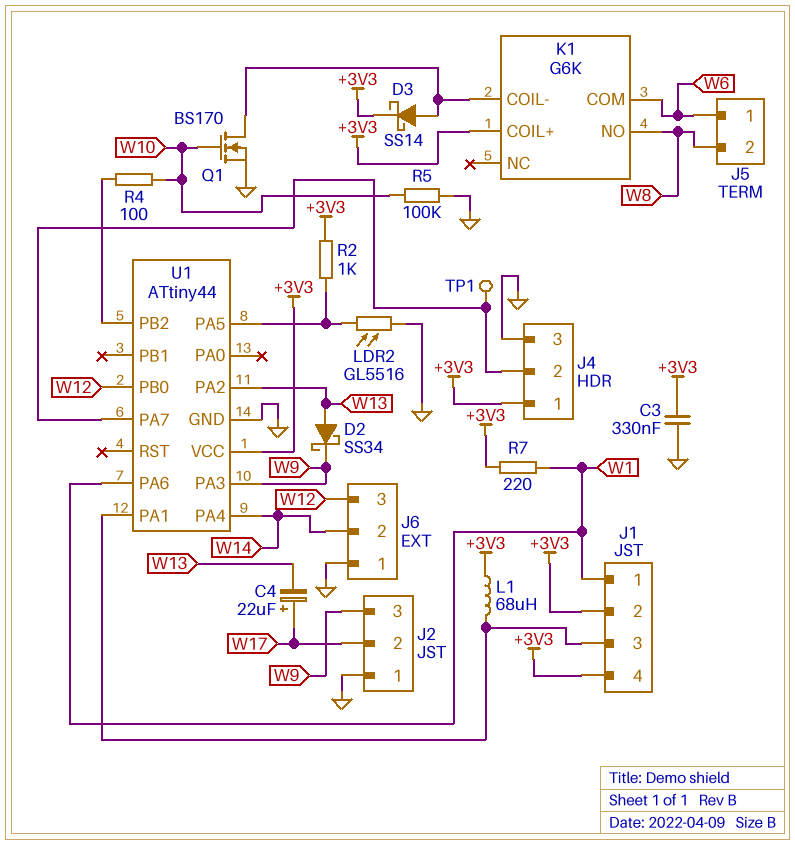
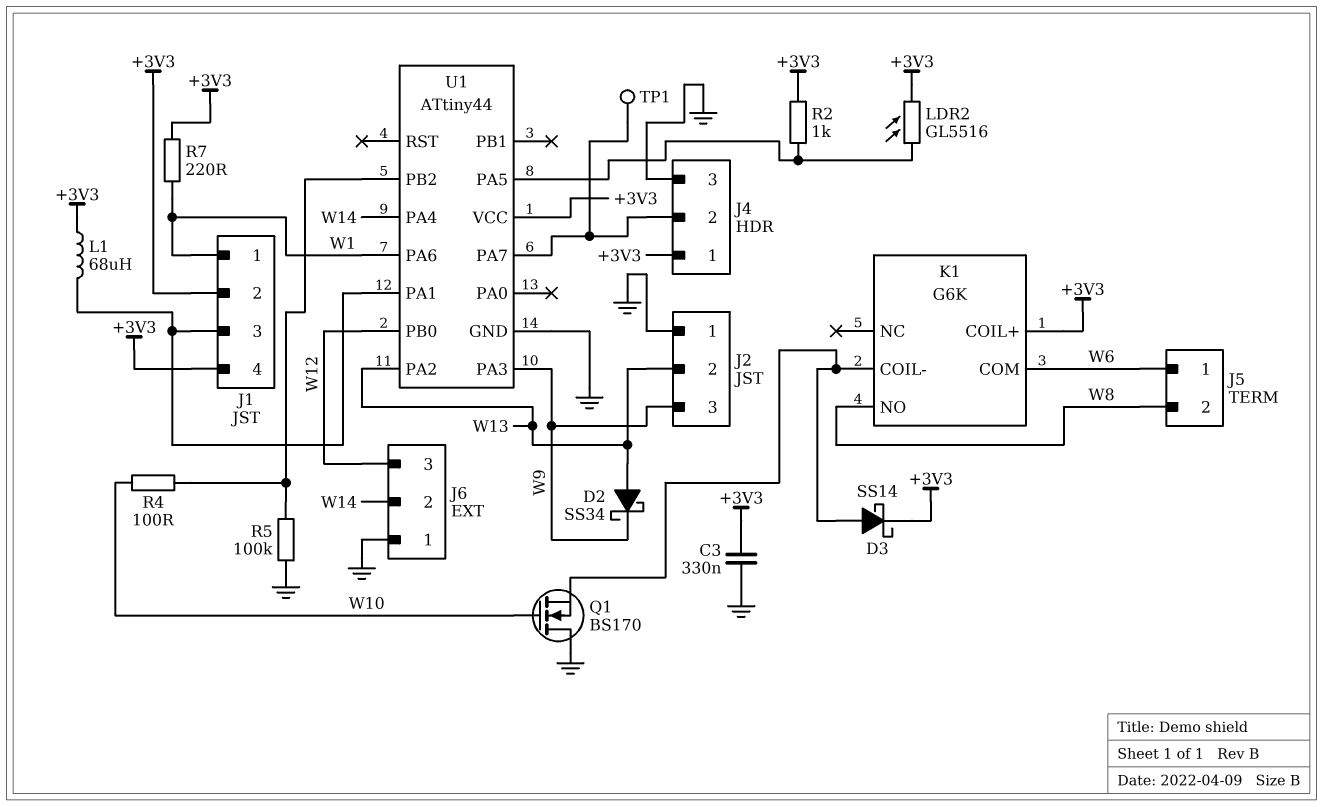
C4: 22uF (plus W17, minus W13) -> none
J2 pin 2: W17 -> W13
LDR2: GL5516 (GND, U1/PA5) -> GL5516 (+3V3, U1/PA5)
Q1: NMOS BS170 (G W10, D K1/COIL-, S GND) -> NMOS BS170 (G W10, D GND, S K1/COIL-)
R5: 100k (GND, W10) -> 100k (GND, U1/PB2)

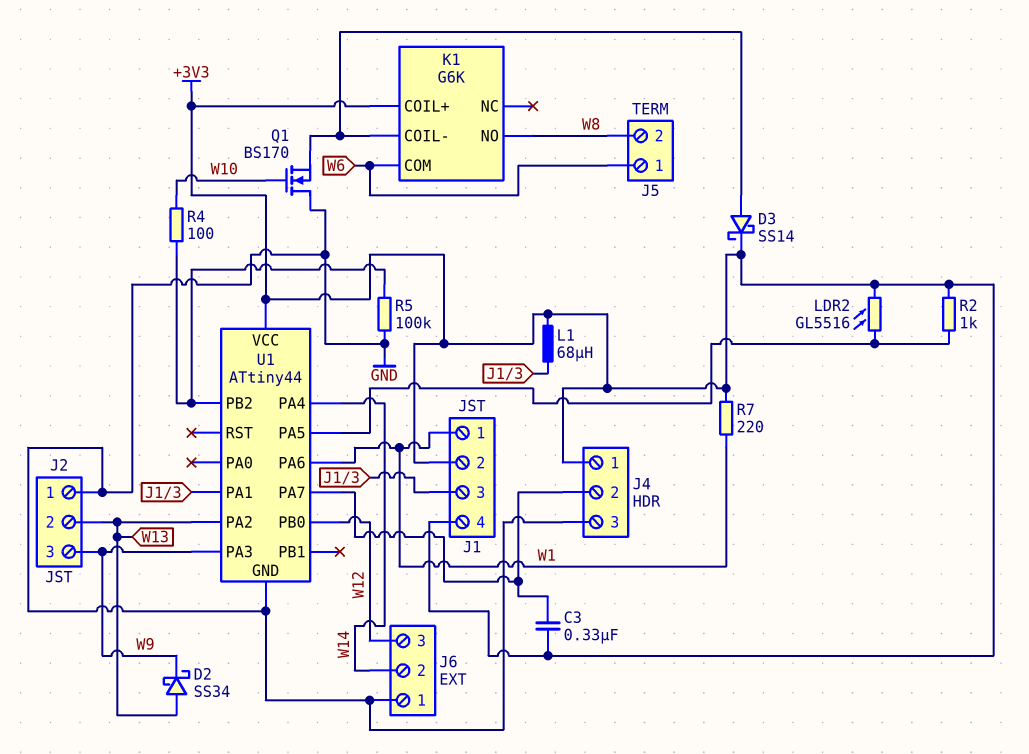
C3: 330nF (+3V3, GND) -> 330nF (+3V3, J4/2)
TP1: test point (J4/2) -> none

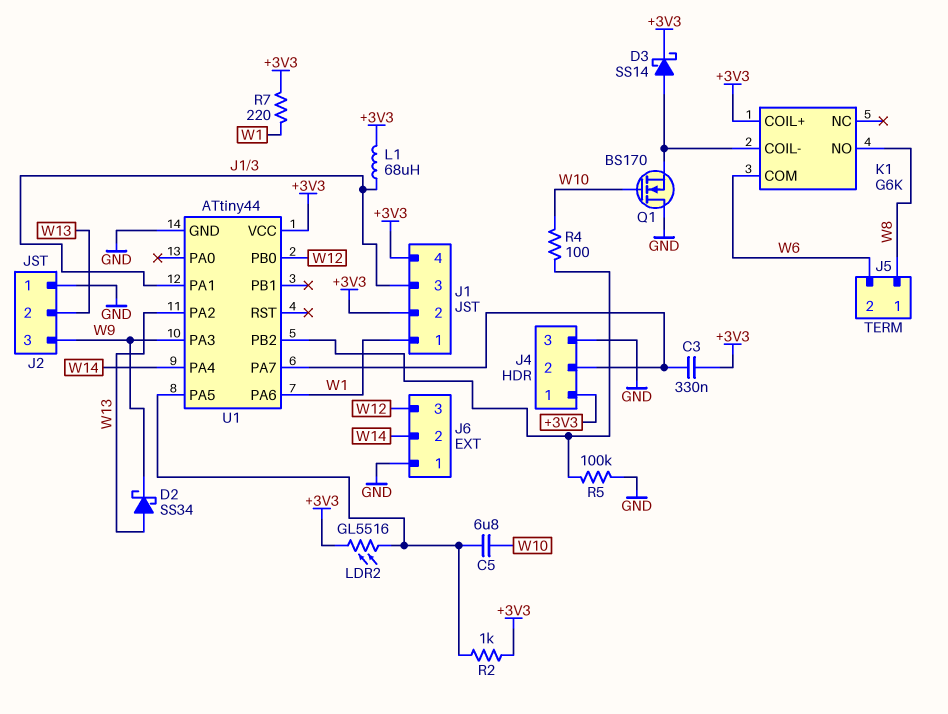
C5: none -> 6.8uF (U1/PA5, W10)
J5 pin 1: W6 -> W8
J5 pin 2: W8 -> W6

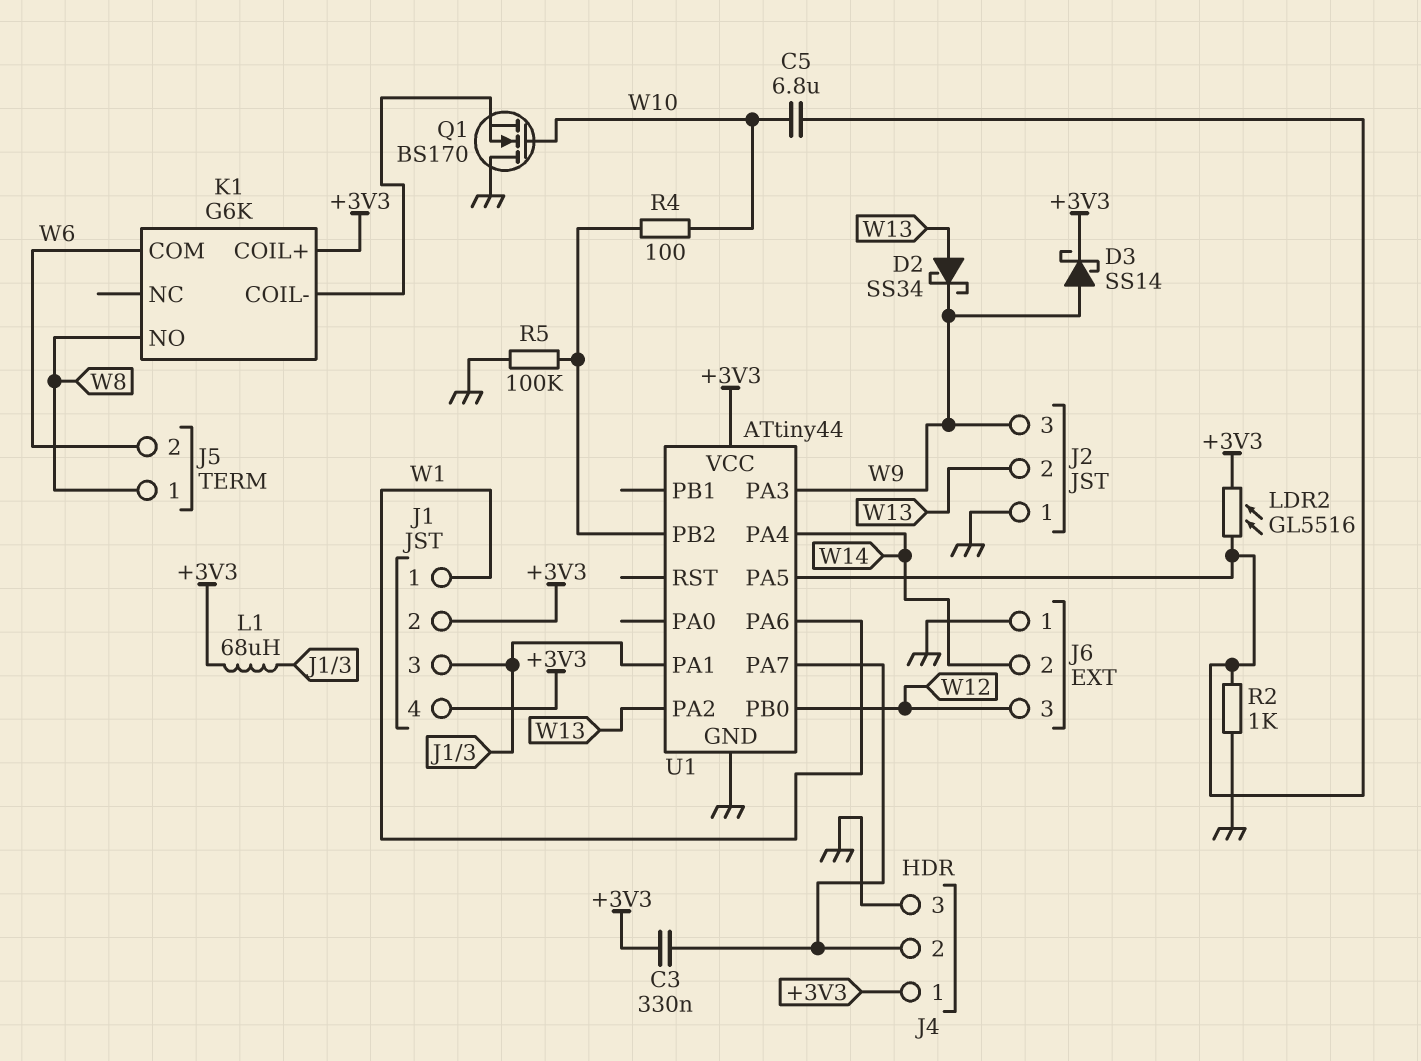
D3: schottky SS14 (A K1/COIL-, K +3V3) -> schottky SS14 (A W9, K +3V3)
R2: 1k (+3V3, U1/PA5) -> 1k (GND, U1/PA5)
R7: 220 (+3V3, W1) -> none

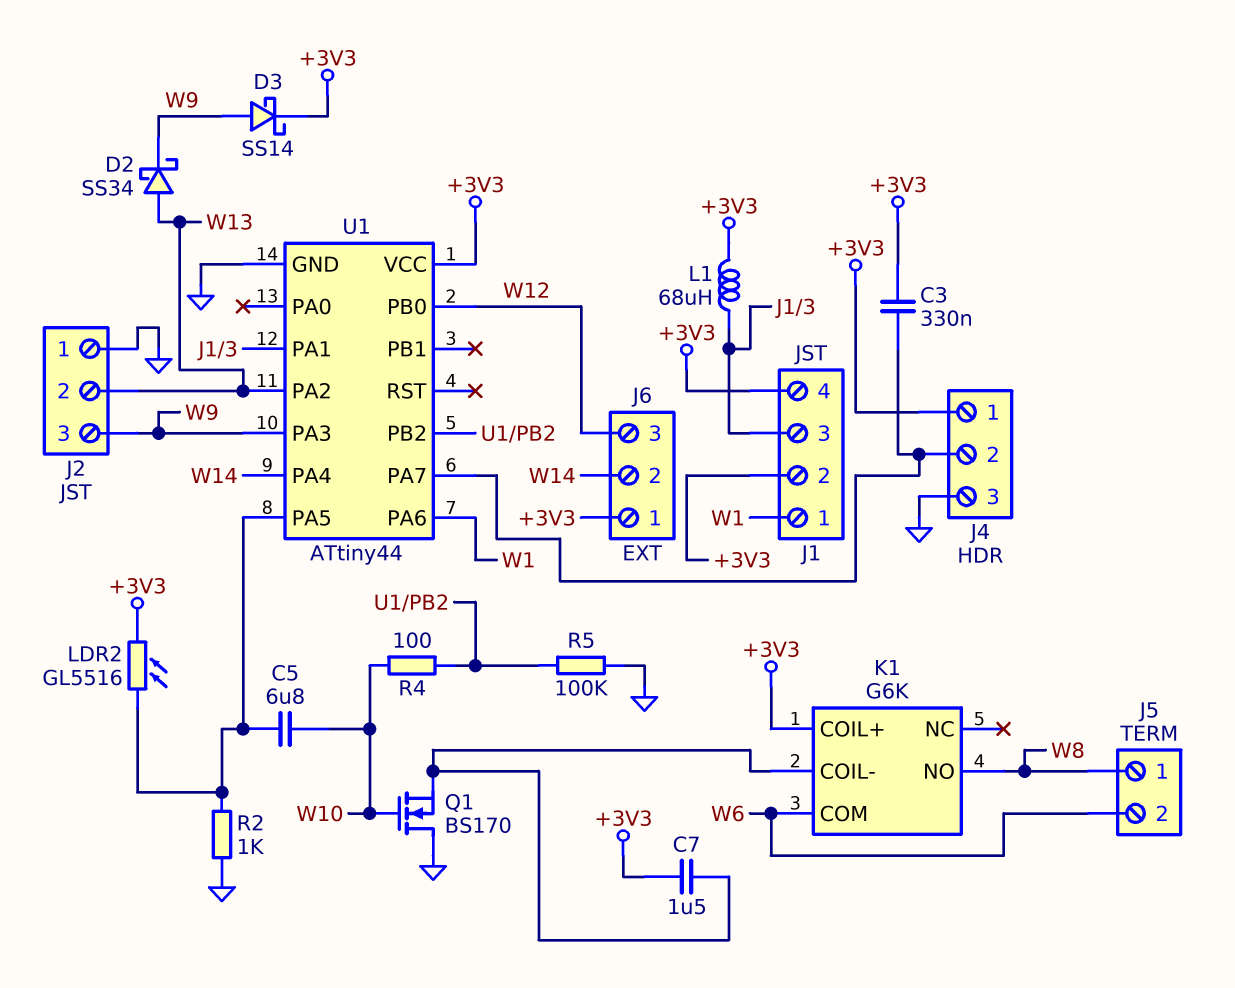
C7: none -> 1.5uF (+3V3, K1/COIL-)
J6 pin 1: GND -> +3V3

